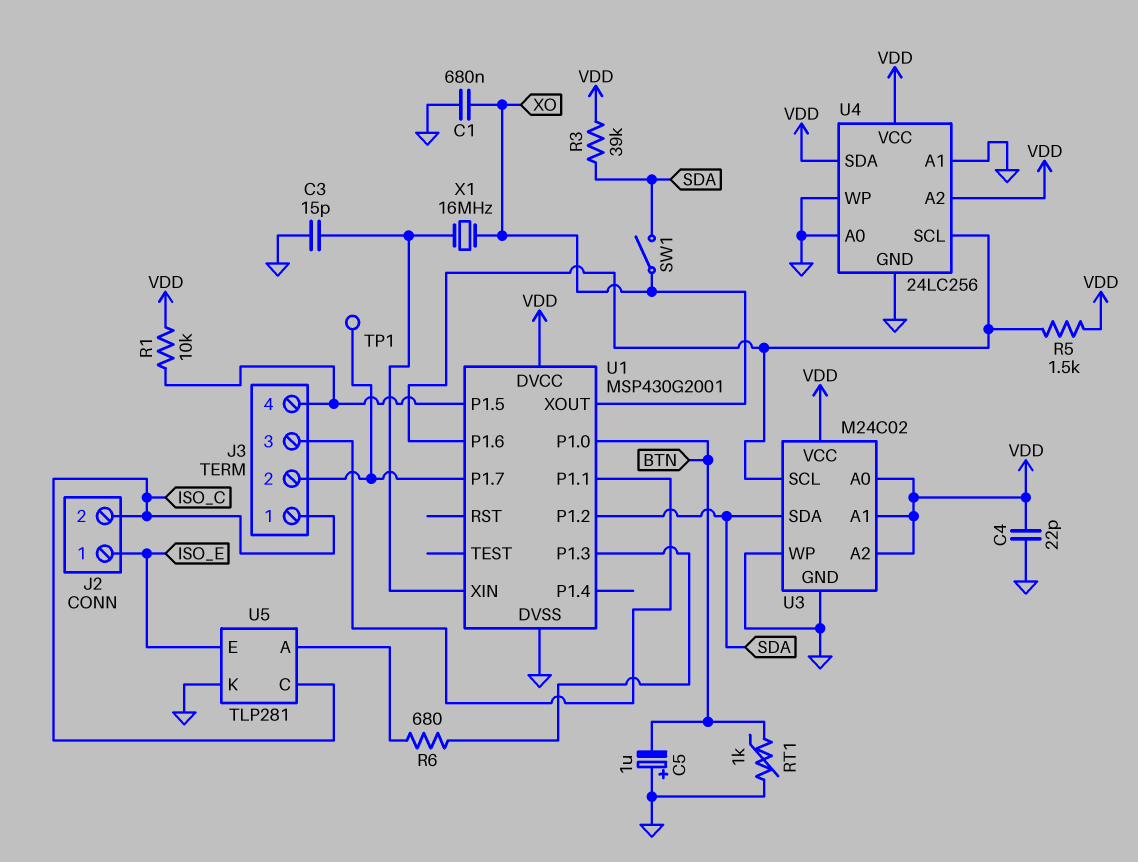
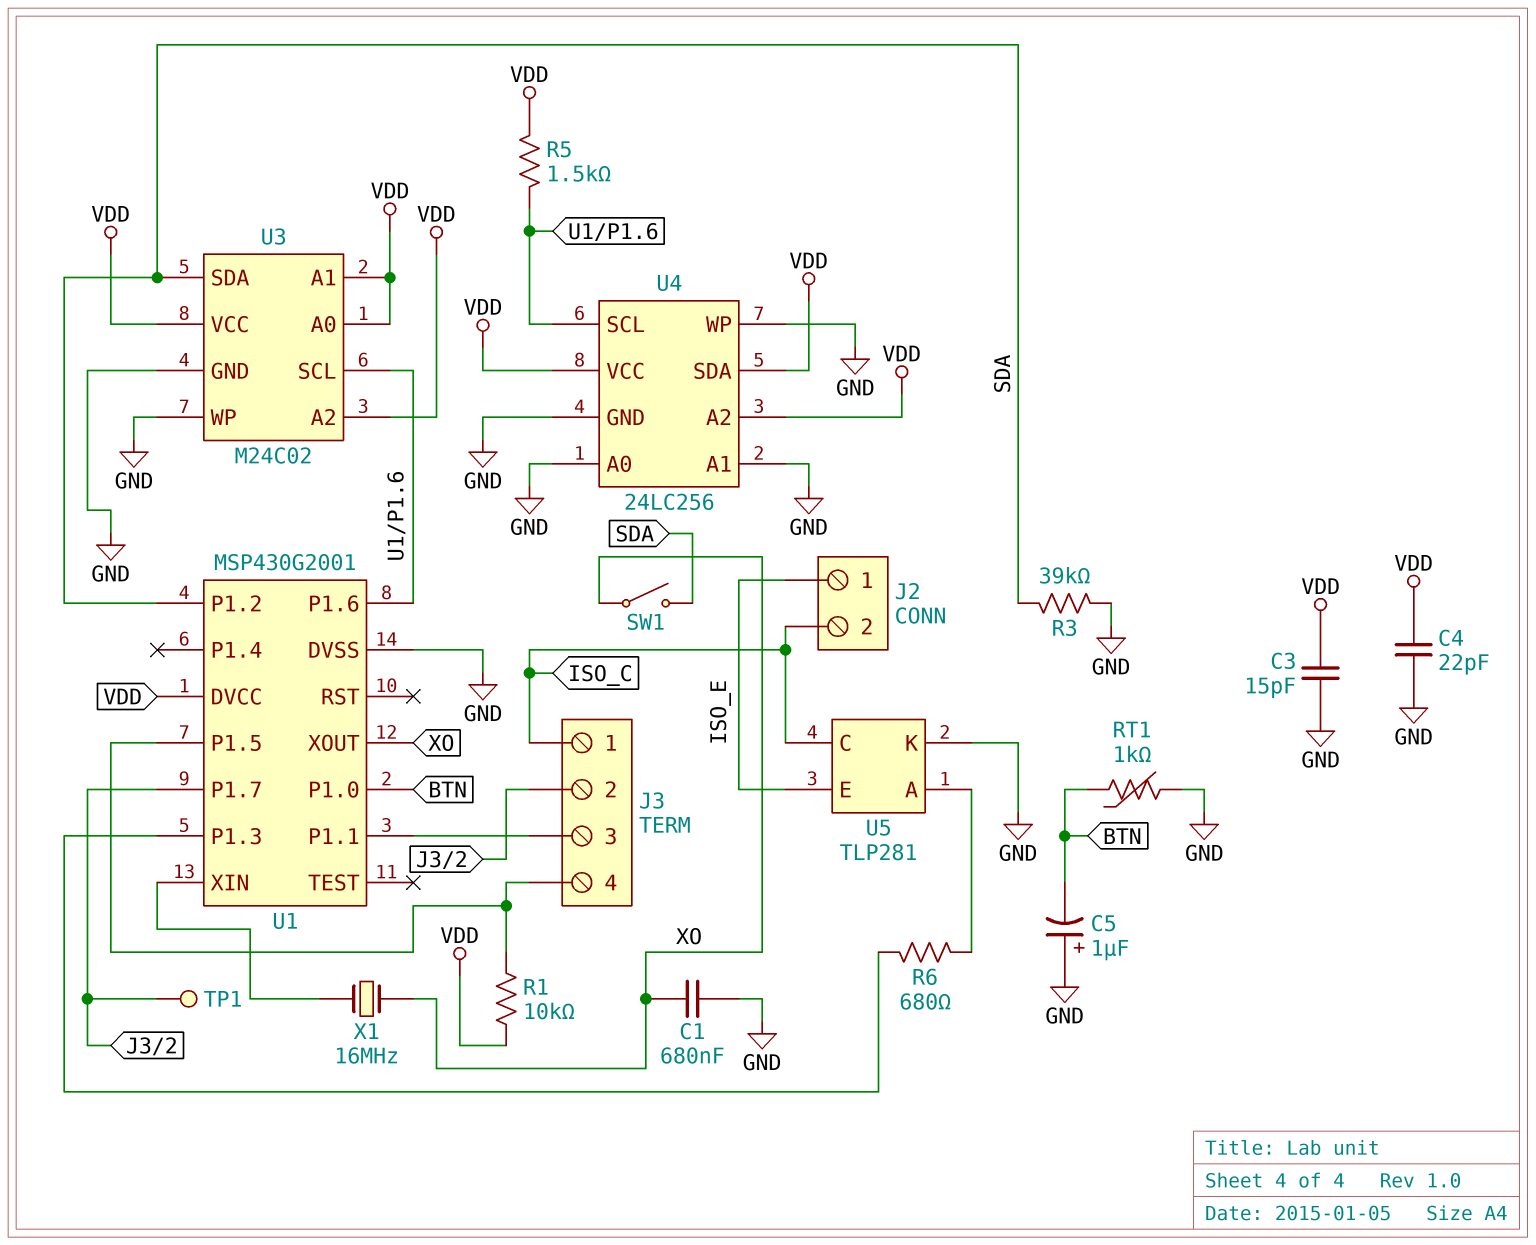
C3: 15pF (GND, U1/XIN) -> 15pF (GND, VDD)
R3: 39k (SDA, VDD) -> 39k (GND, SDA)

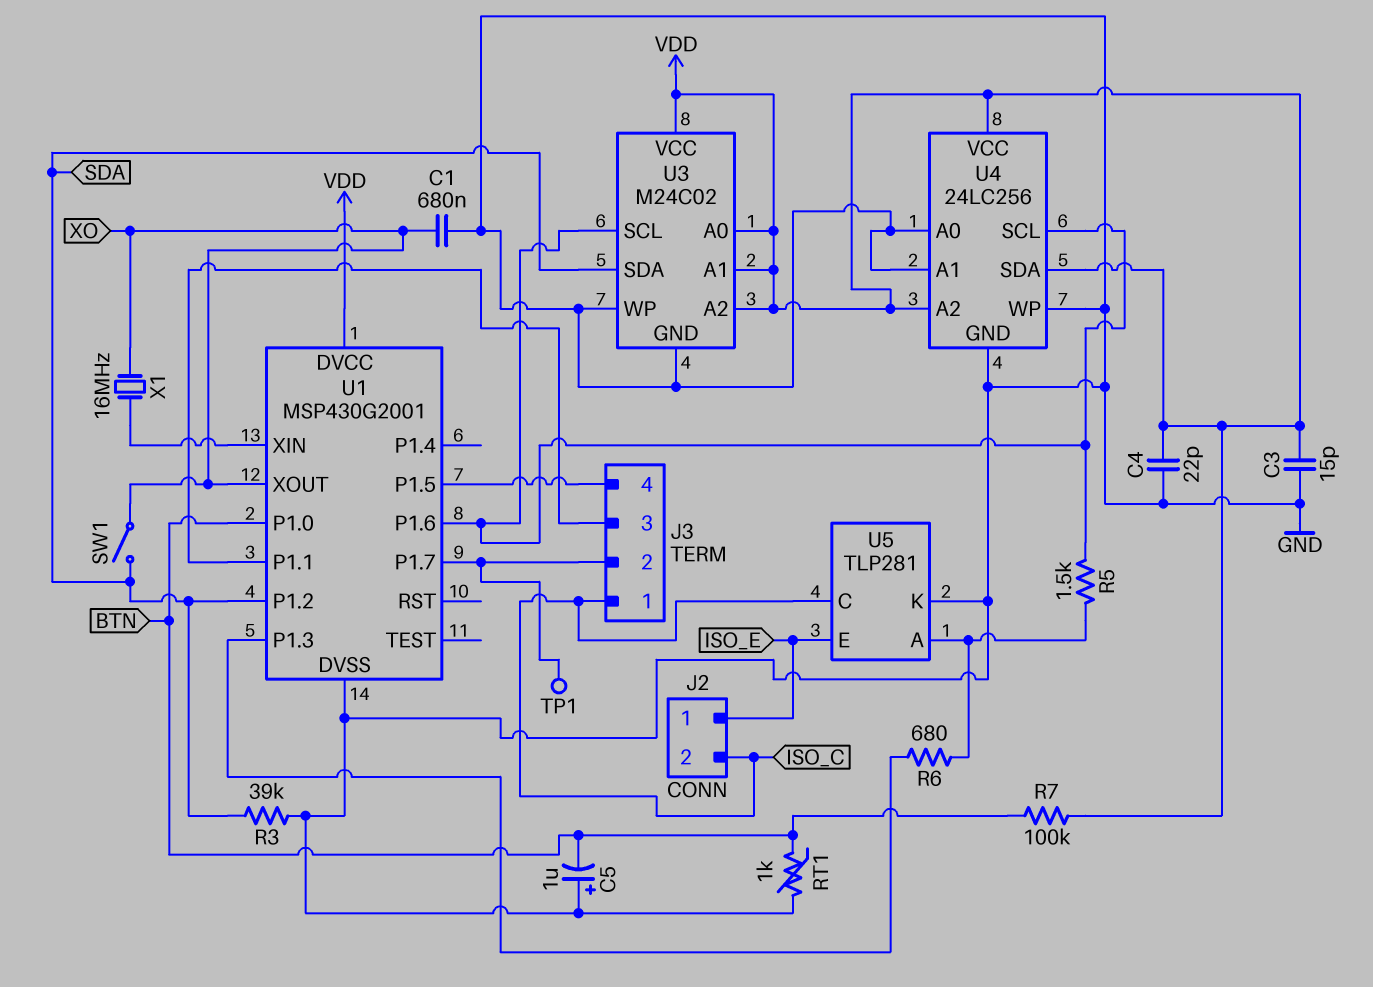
R1: 10k (J3/4, VDD) -> none
R5: 1.5k (U1/P1.6, VDD) -> 1.5k (U1/P1.6, U5/A)
R7: none -> 100k (BTN, VDD)

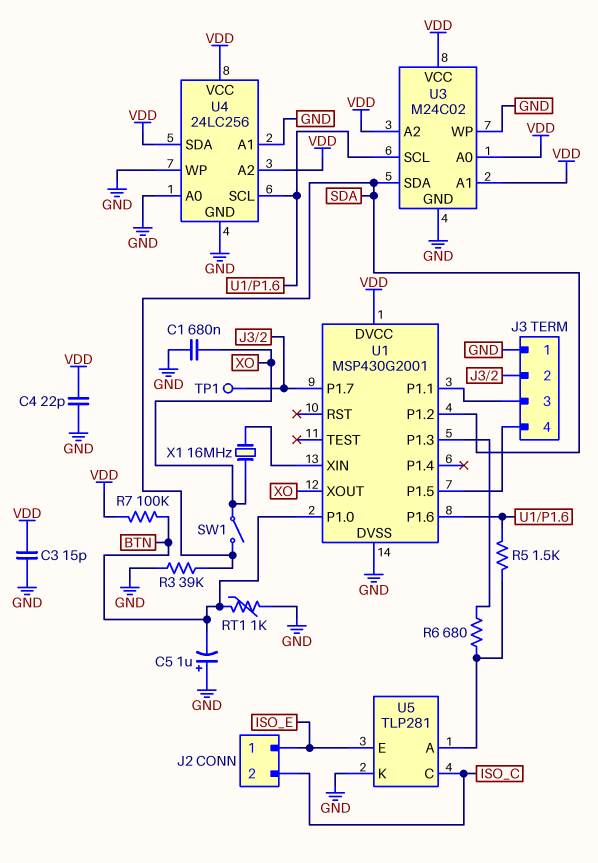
J3 pin 1: ISO_C -> GND

